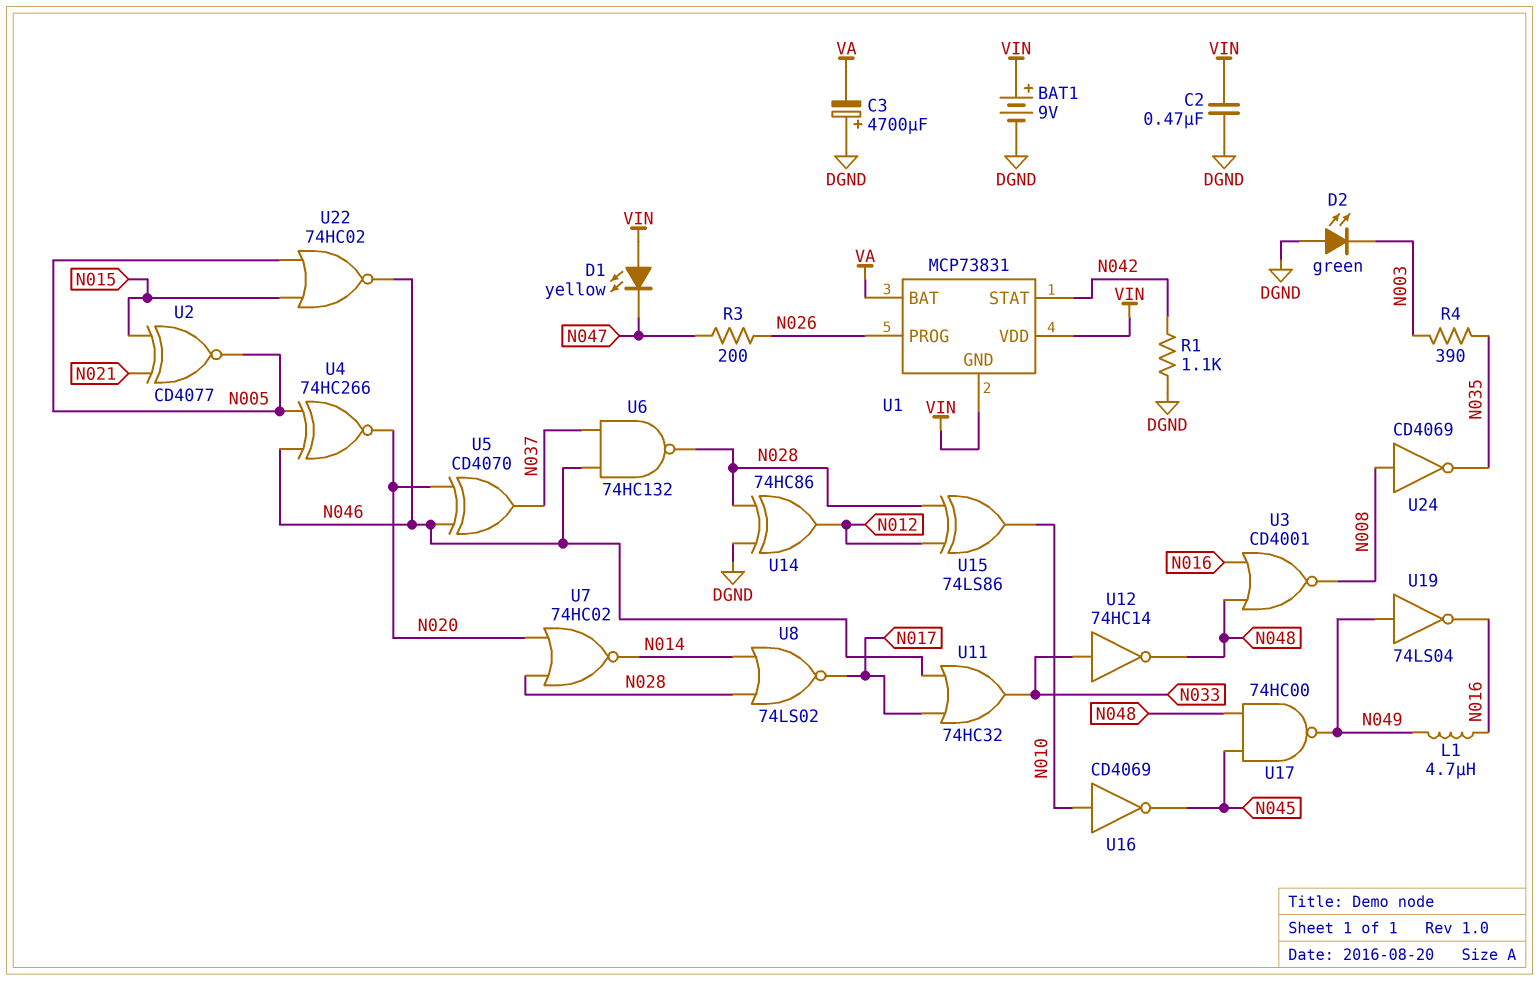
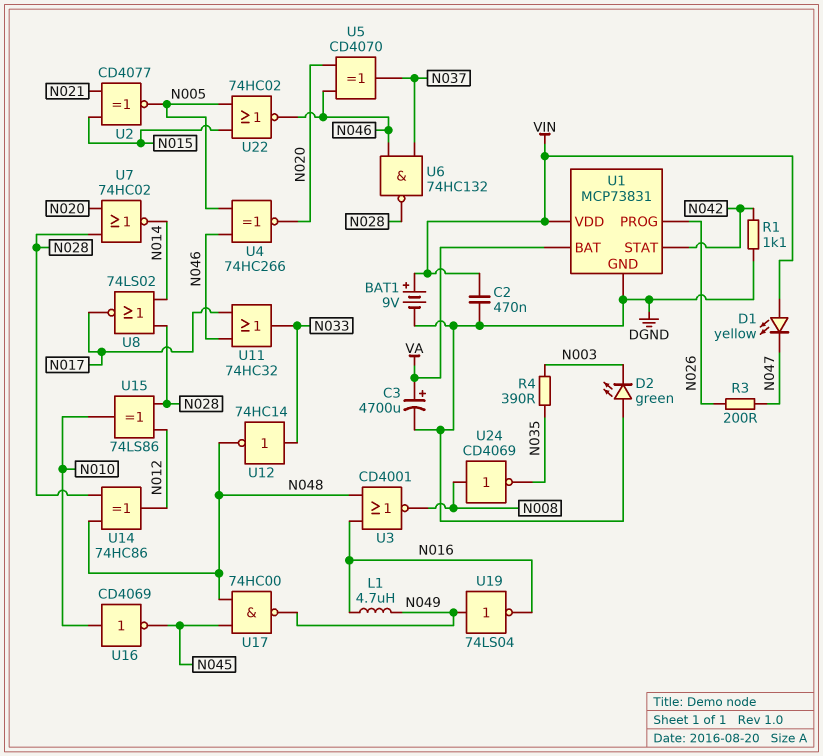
C3: 4700uF (plus DGND, minus VA) -> 4700uF (plus VA, minus DGND)
U1 pin GND: VIN -> DGND
U14: XOR 74HC86 (in DGND, in N028, out N012) -> XOR 74HC86 (in N028, in N048, out N012)

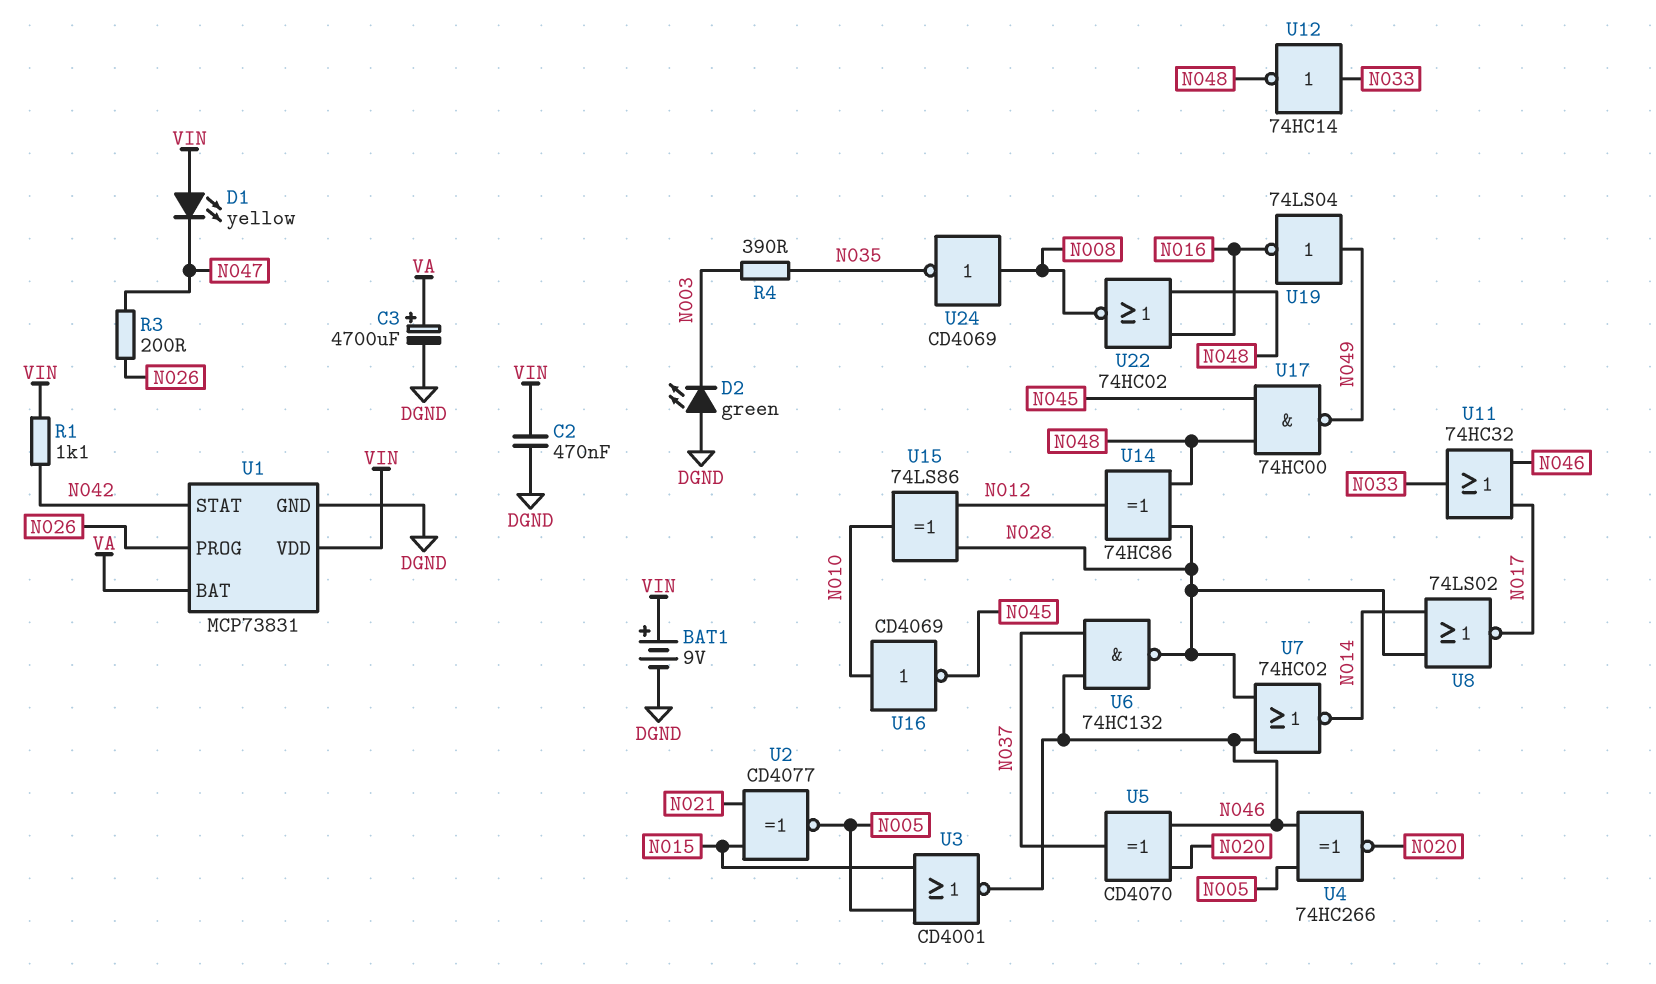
L1: 4.7uH (N016, N049) -> none
R1: 1.1k (DGND, N042) -> 1.1k (N042, VIN)
U3: NOR CD4001 (in N016, in N048, out N008) -> NOR CD4001 (in N005, in N015, out N046)
U7: NOR 74HC02 (in N020, in N028, out N014) -> NOR 74HC02 (in N028, in N046, out N014)
U22: NOR 74HC02 (in N005, in N015, out N046) -> NOR 74HC02 (in N016, in N048, out N008)

